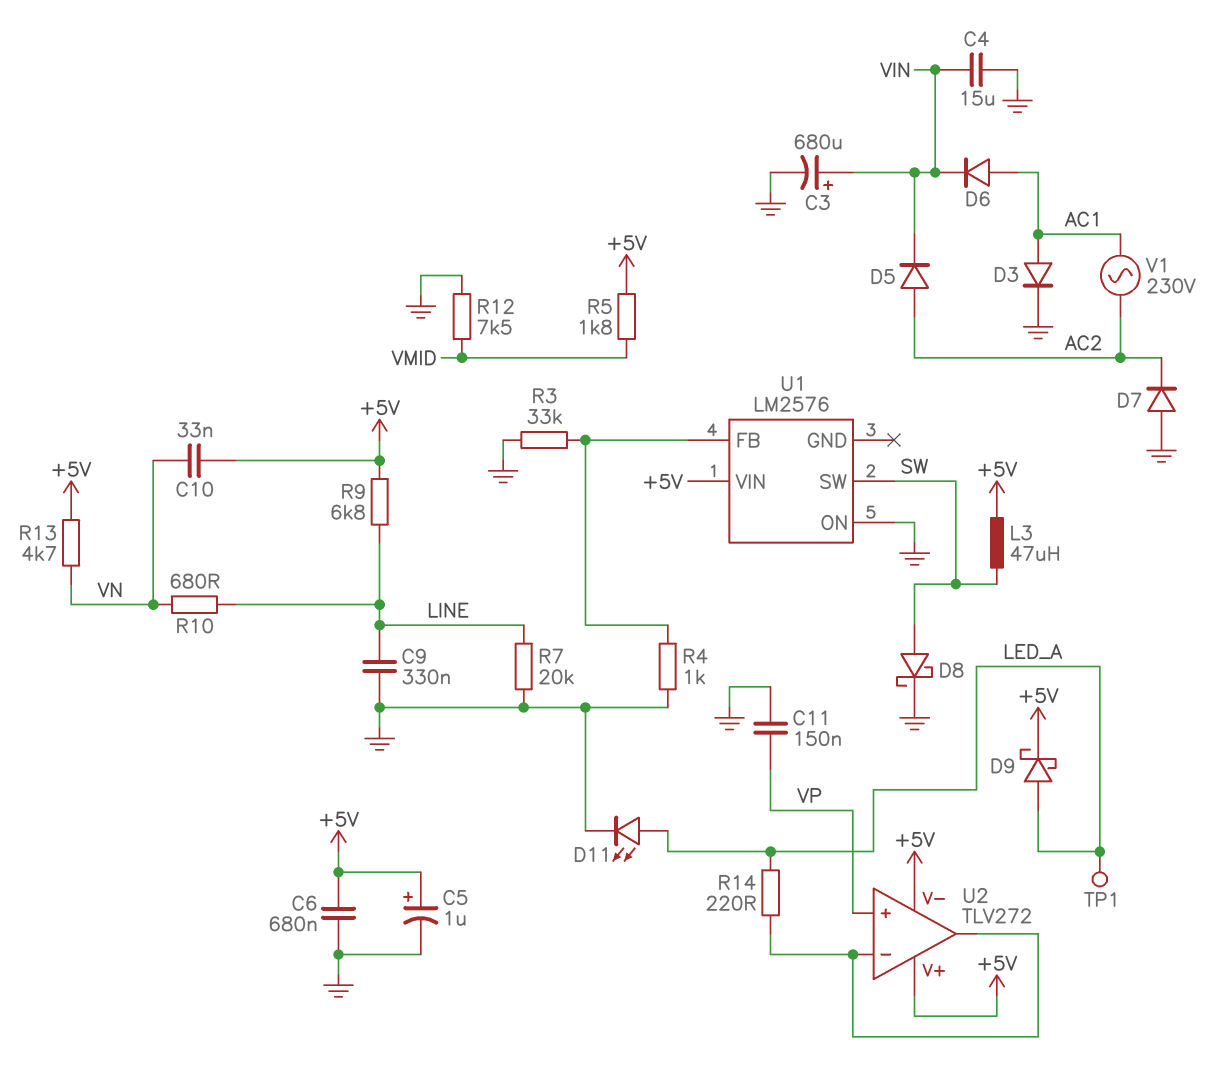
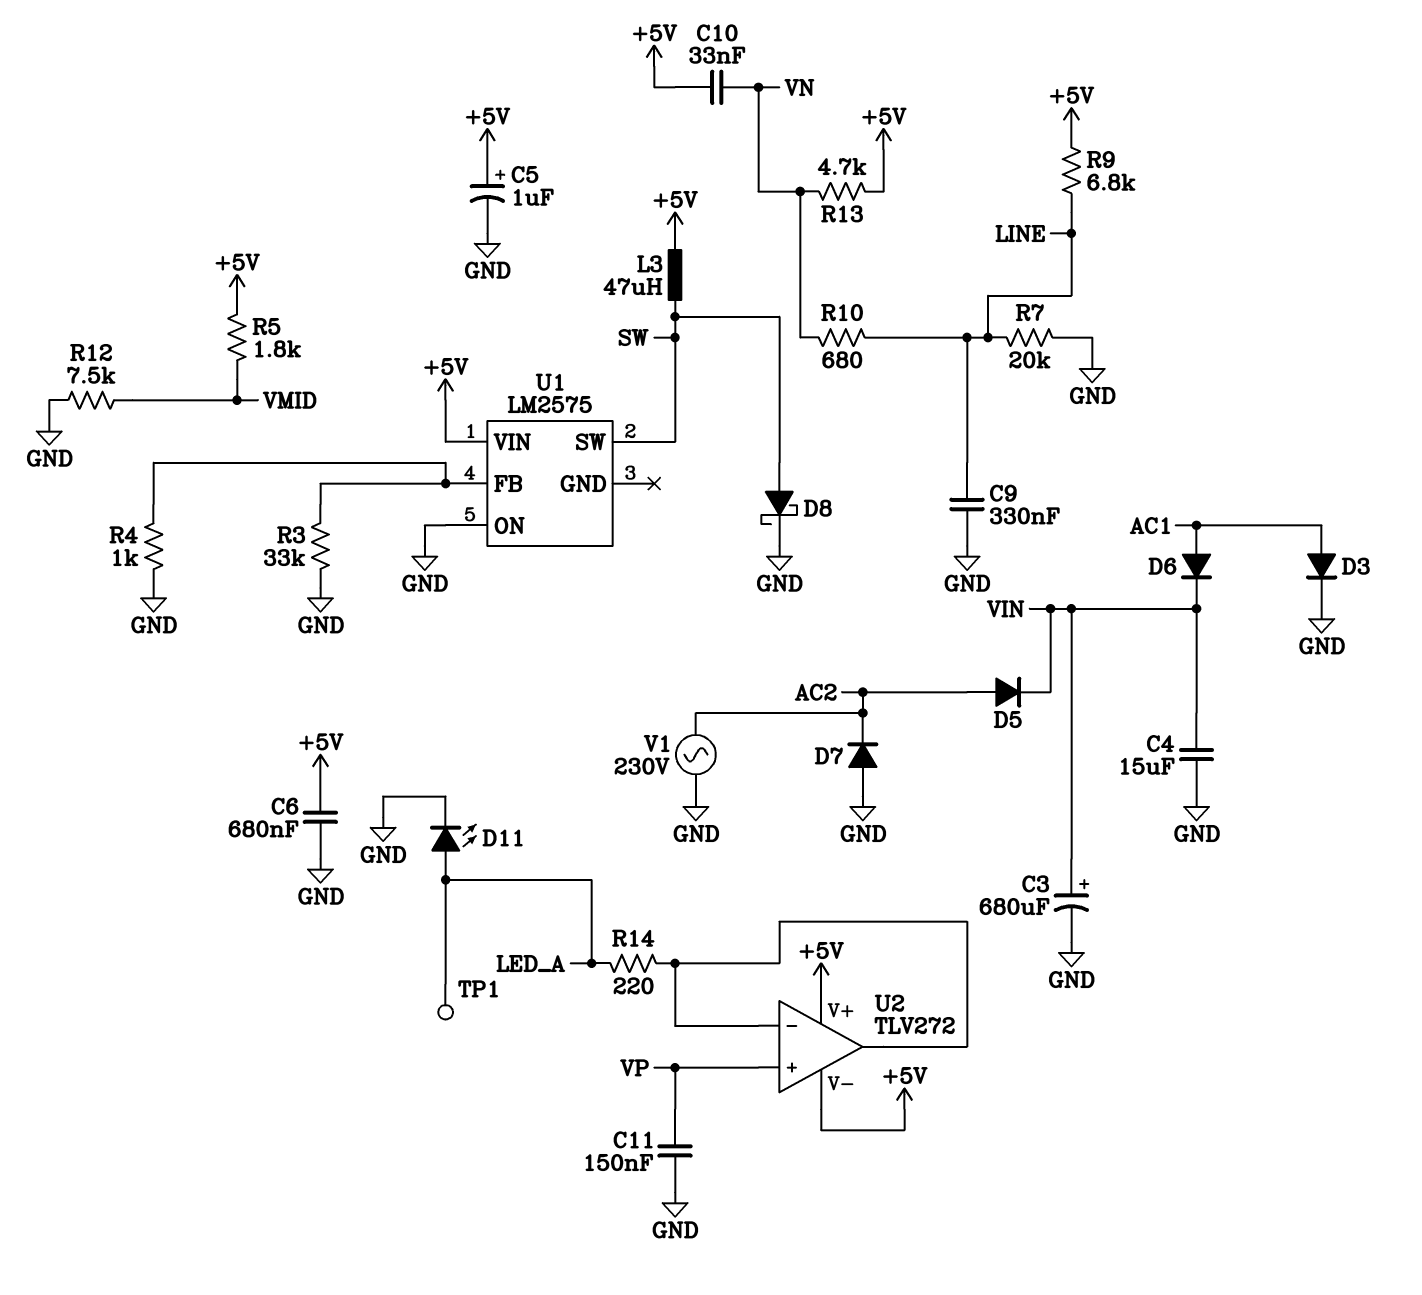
D9: schottky (A LED_A, K +5V) -> none
U1: LM2576 -> LM2575
V1: AC 230V (AC1, AC2) -> AC 230V (AC2, GND)

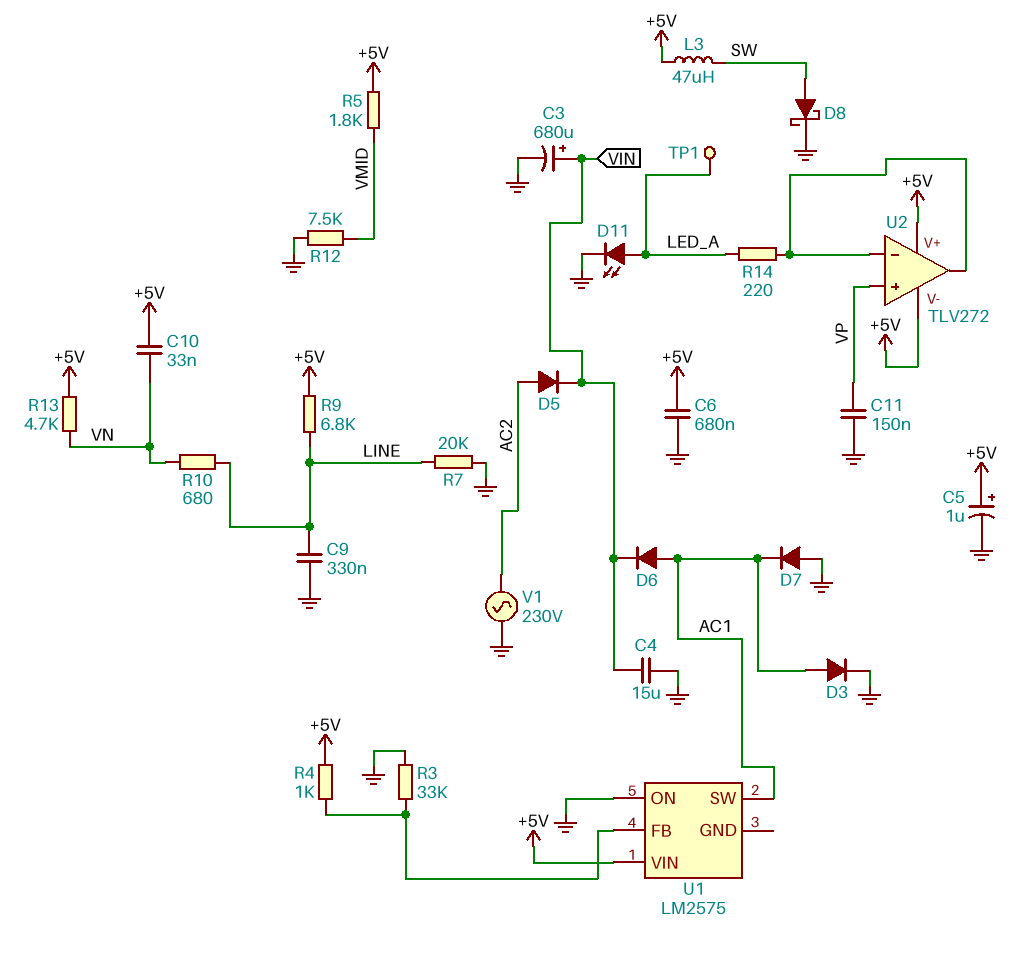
D7: diode (A GND, K AC2) -> diode (A GND, K AC1)
R4: 1k (GND, U1/FB) -> 1k (+5V, U1/FB)
U1 pin SW: SW -> AC1

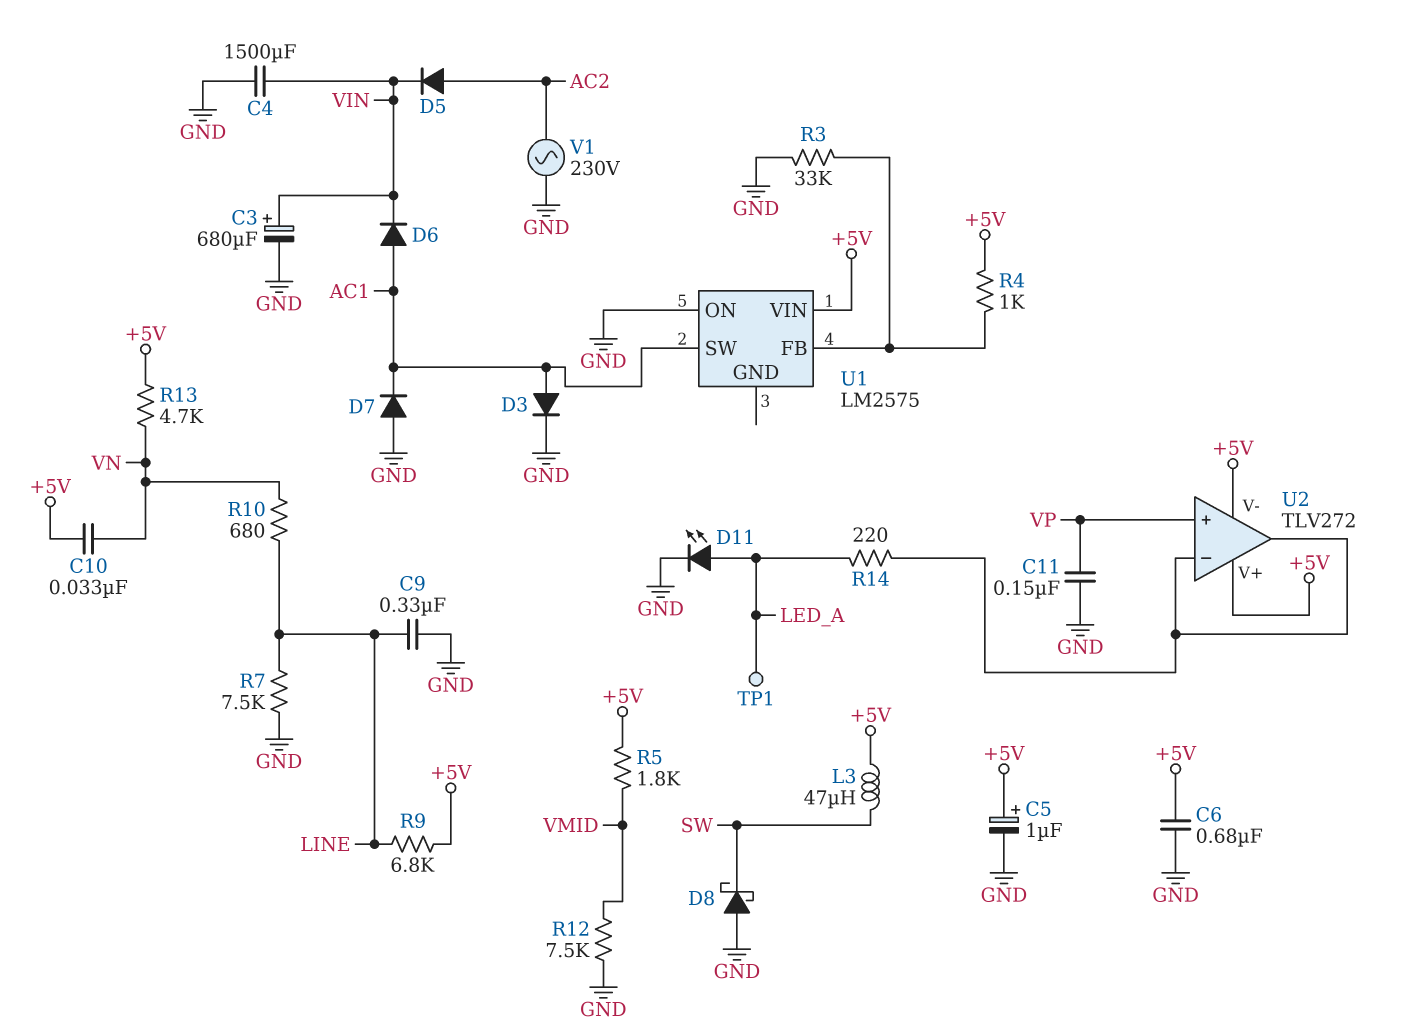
C4: 15uF (GND, VIN) -> 1500uF (GND, VIN)
D8: schottky (A SW, K GND) -> schottky (A GND, K SW)
R7: 20k (GND, LINE) -> 7.5k (GND, LINE)

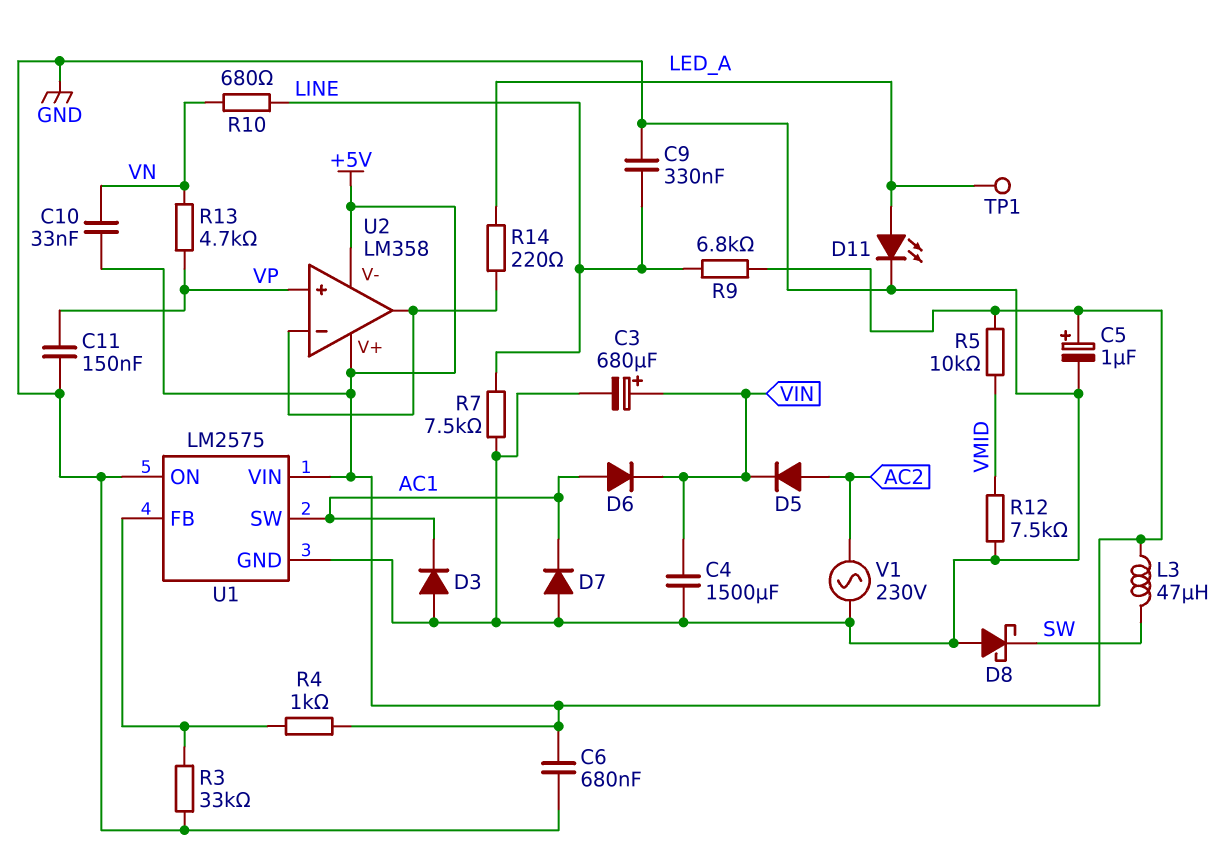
D3: diode (A AC1, K GND) -> diode (A GND, K AC1)
R5: 1.8k (+5V, VMID) -> 10k (+5V, VMID)
R13: 4.7k (+5V, VN) -> 4.7k (VN, VP)
U1 pin GND: none -> GND
U2: TLV272 -> LM358

